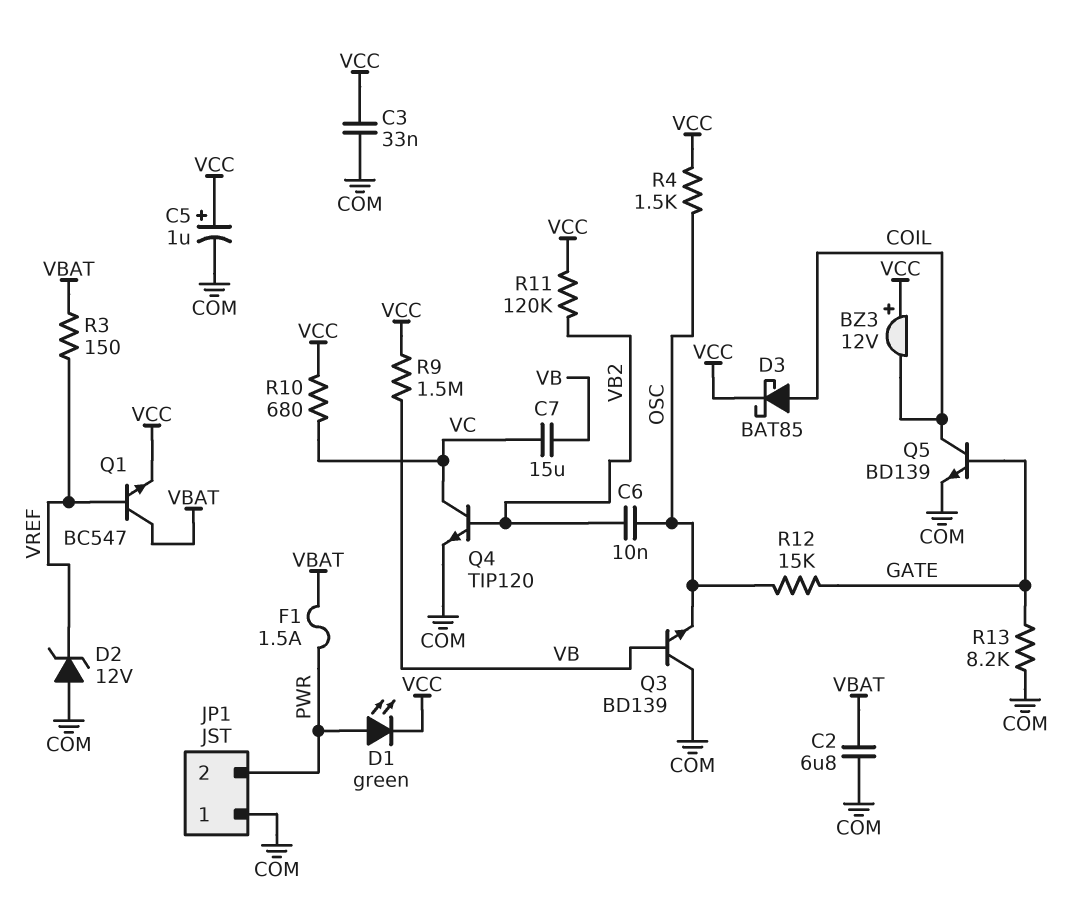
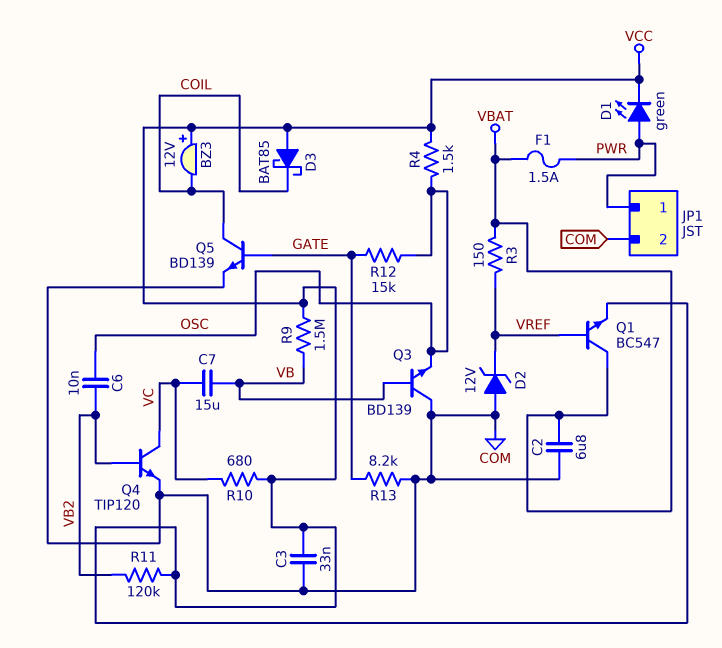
C5: 1uF (plus VCC, minus COM) -> none
D3: schottky BAT85 (A COIL, K VCC) -> schottky BAT85 (A VCC, K COIL)
JP1 pin 1: COM -> PWR
JP1 pin 2: PWR -> COM

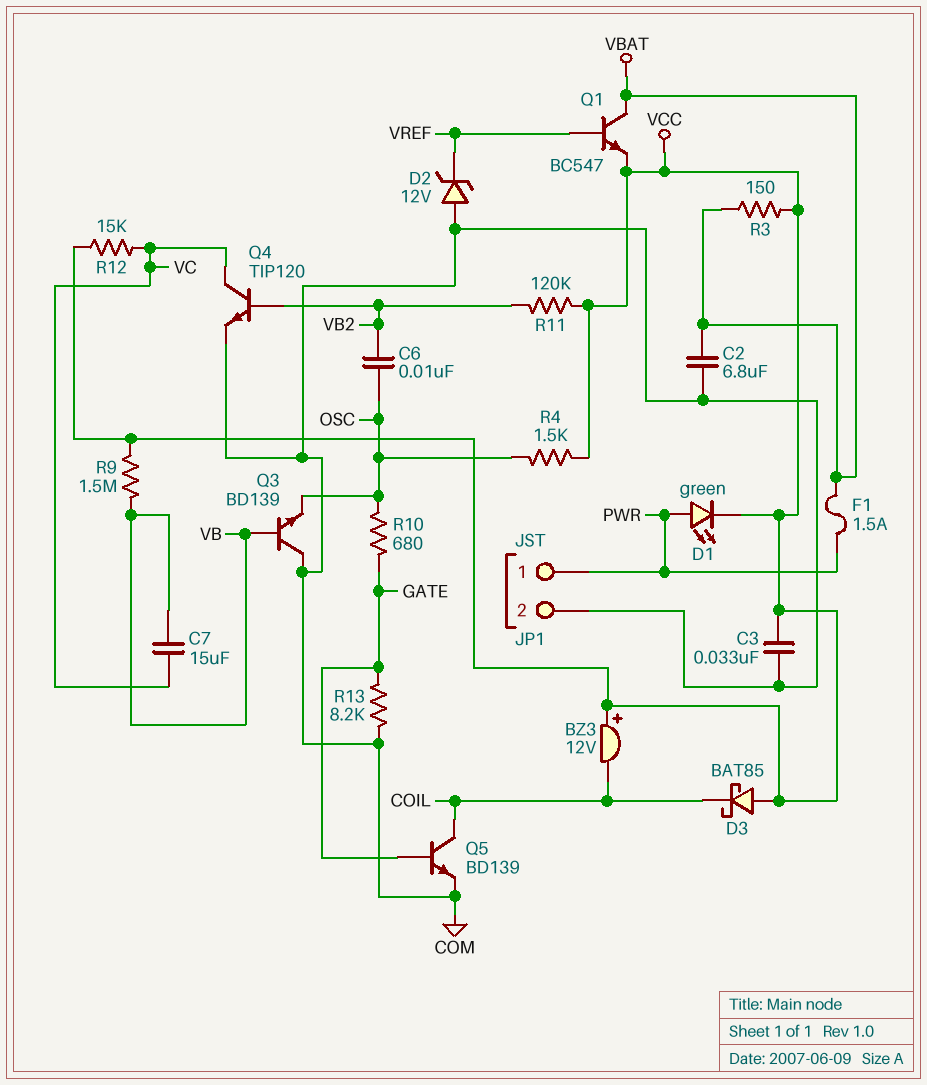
R3: 150 (VBAT, VREF) -> 150 (VBAT, VCC)
R10: 680 (VC, VCC) -> 680 (GATE, OSC)
R12: 15k (GATE, OSC) -> 15k (VC, VCC)

